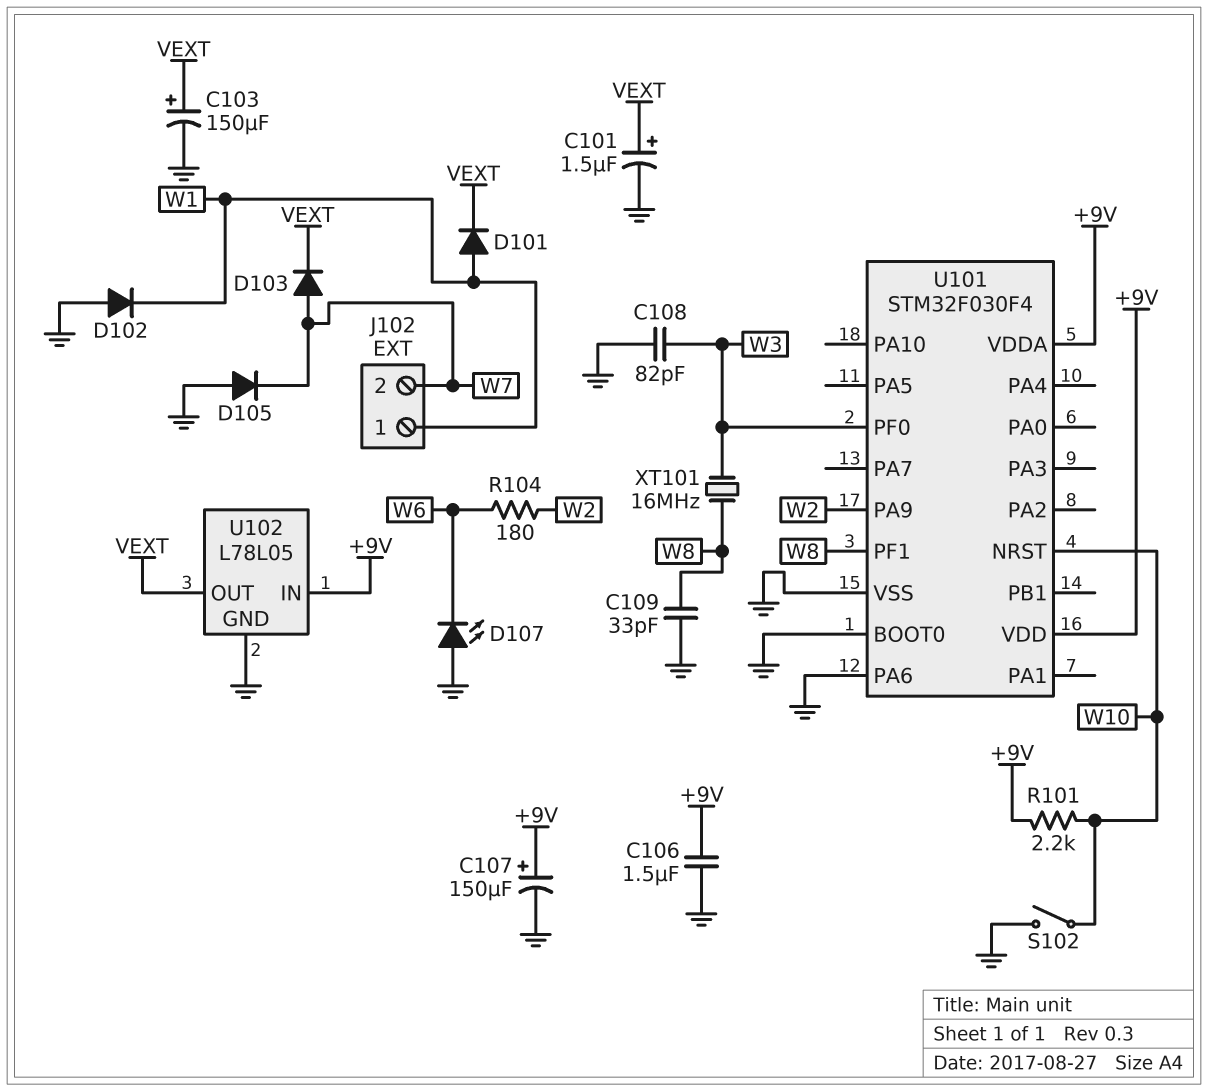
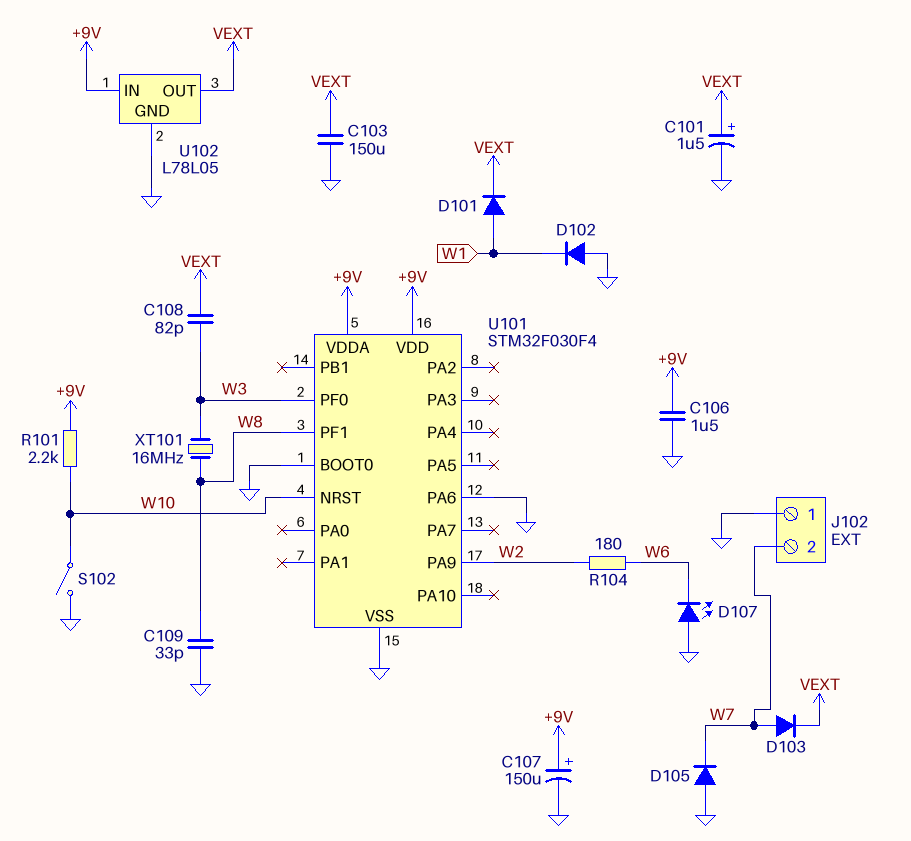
C103: 150uF (plus VEXT, minus GND) -> 150uF (GND, VEXT)
C108: 82pF (GND, W3) -> 82pF (VEXT, W3)
J102 pin 1: W1 -> GND

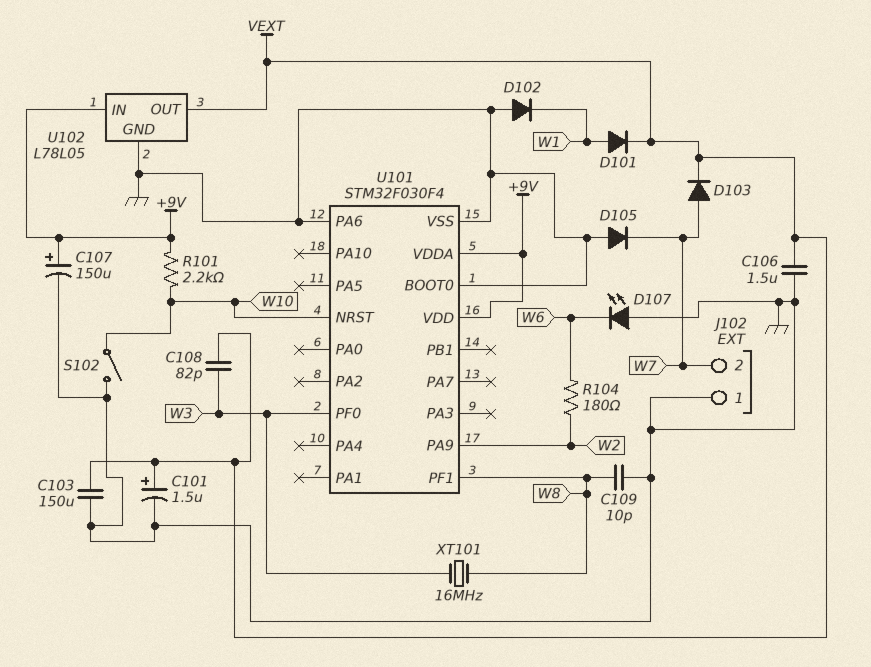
C106: 1.5uF (+9V, GND) -> 1.5uF (GND, VEXT)
C109: 33pF (GND, W8) -> 10pF (GND, W8)

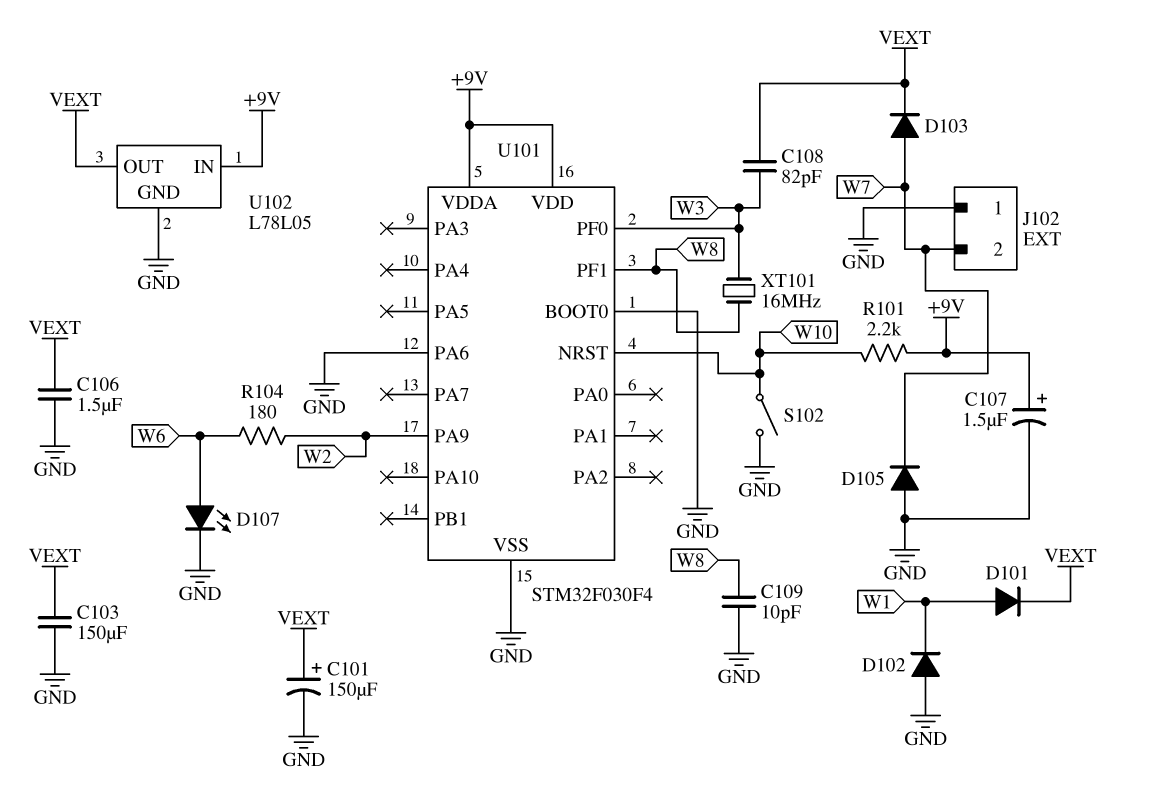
C101: 1.5uF (plus VEXT, minus GND) -> 150uF (plus VEXT, minus GND)
C107: 150uF (plus +9V, minus GND) -> 1.5uF (plus +9V, minus GND)
D107: LED (A GND, K W6) -> LED (A W6, K GND)

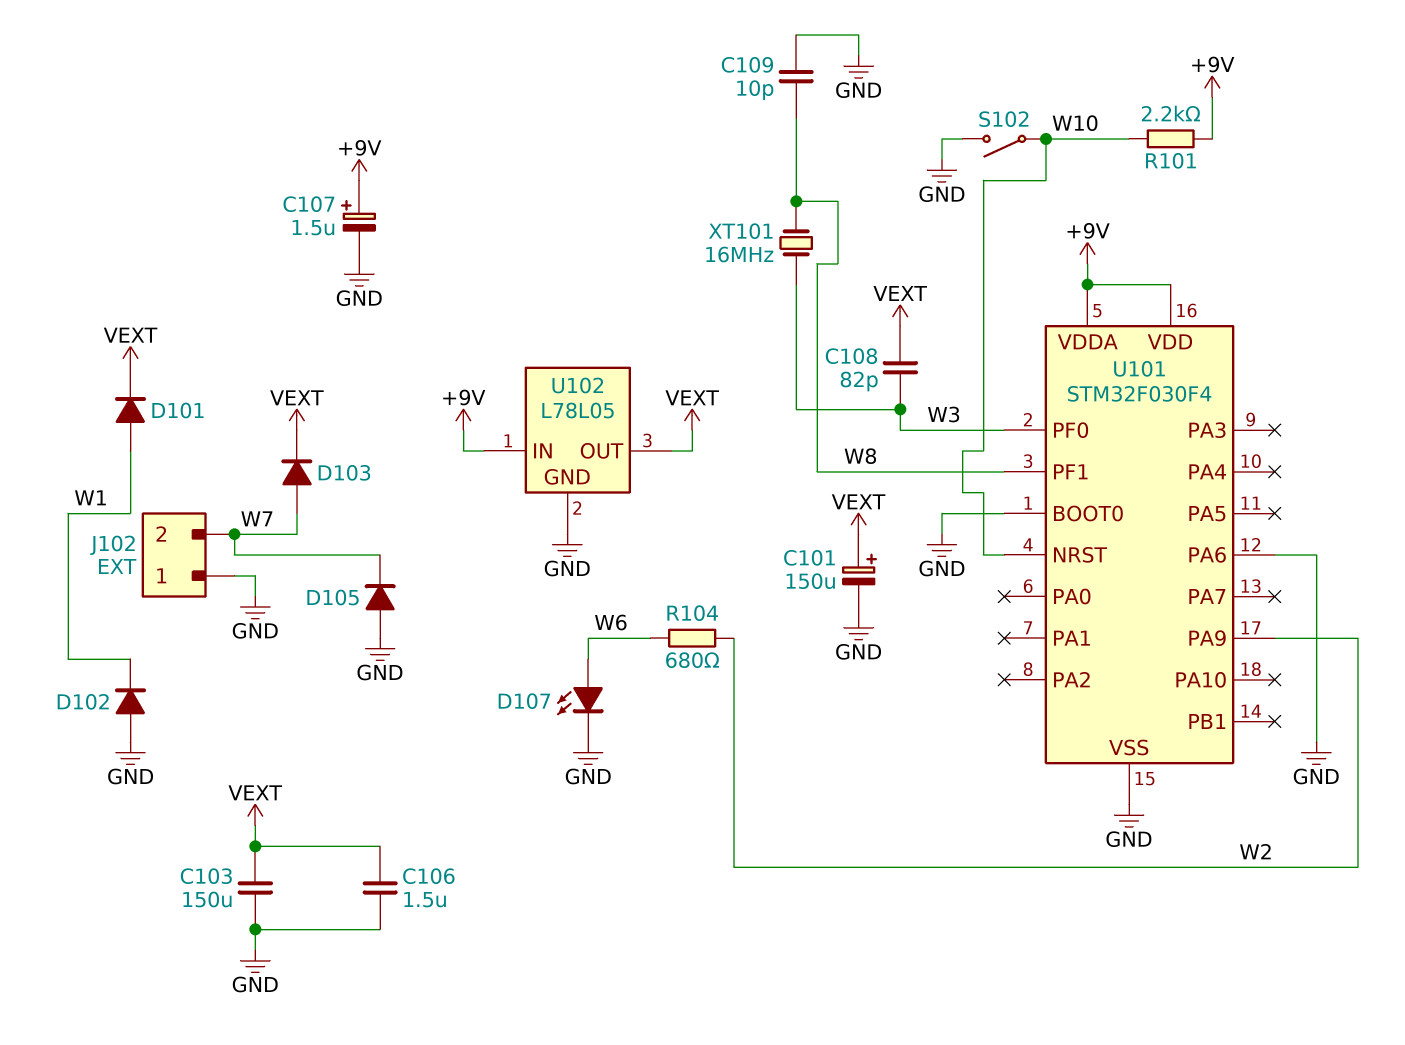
R104: 180 (W2, W6) -> 680 (W2, W6)

